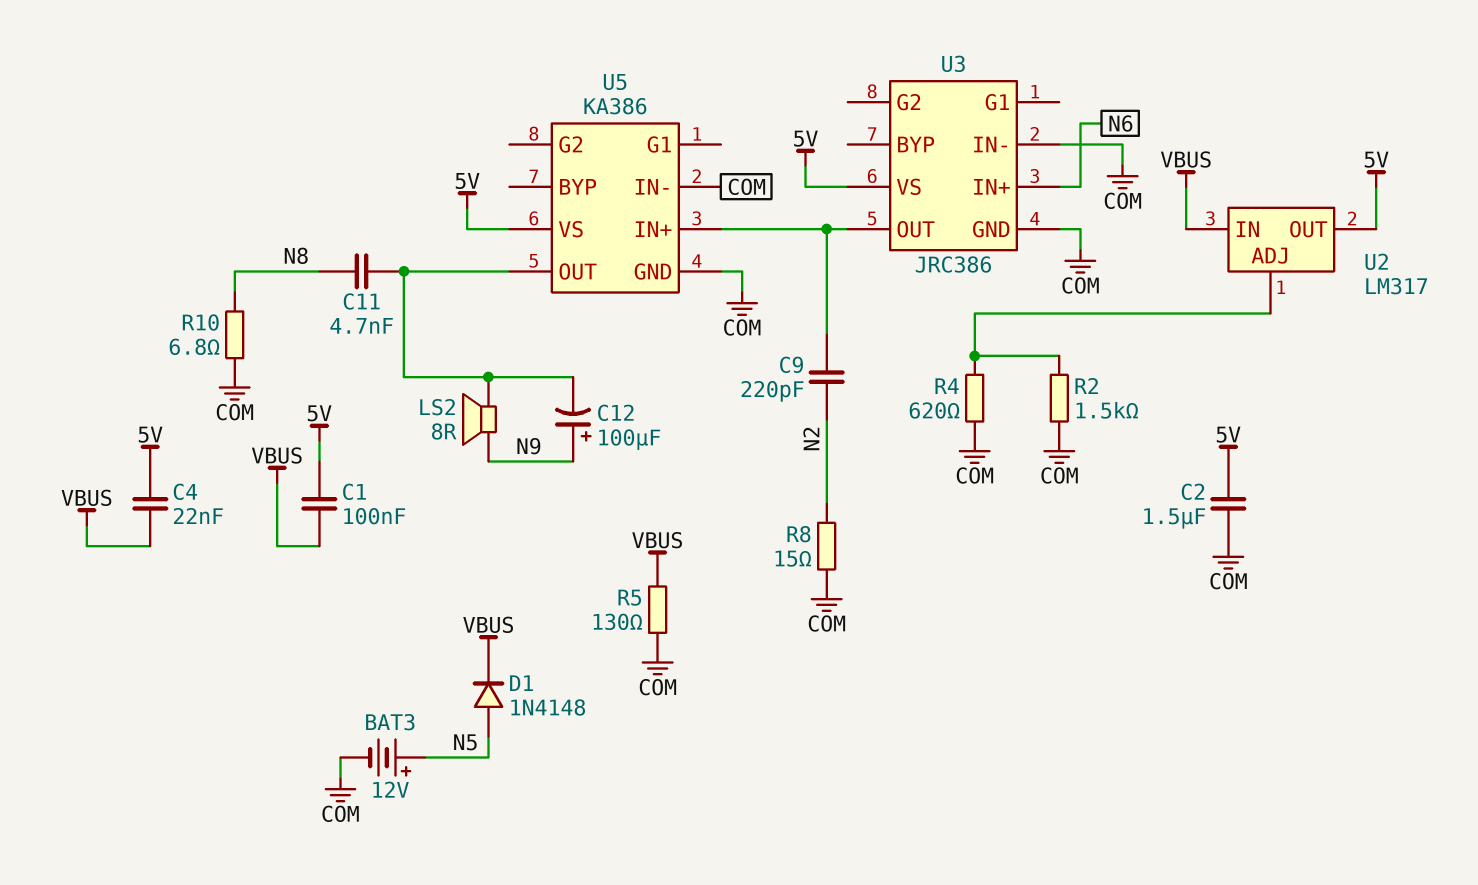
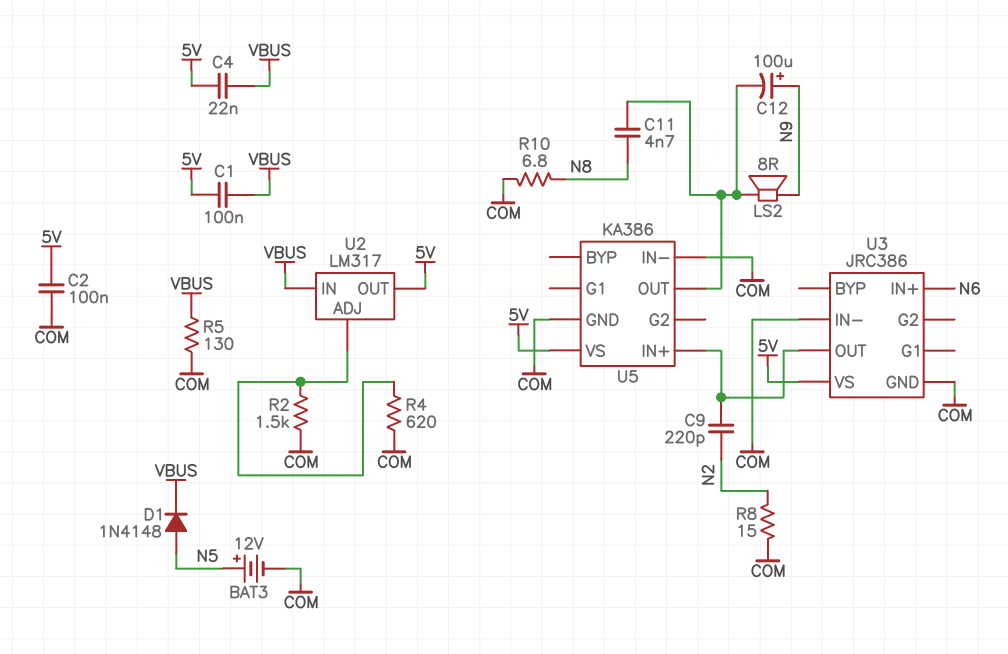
C2: 1.5uF (5V, COM) -> 100nF (5V, COM)

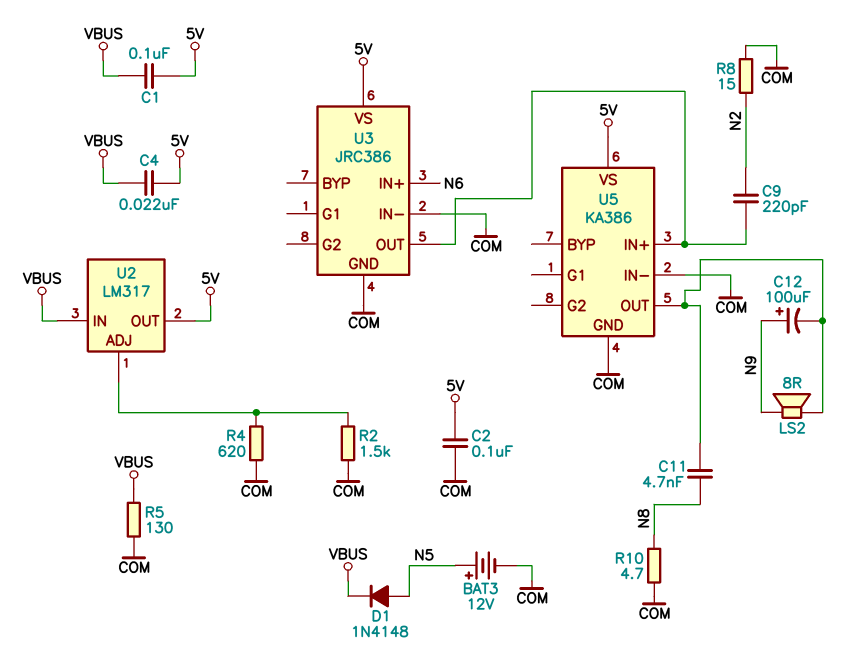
R10: 6.8 (COM, N8) -> 4.7 (COM, N8)

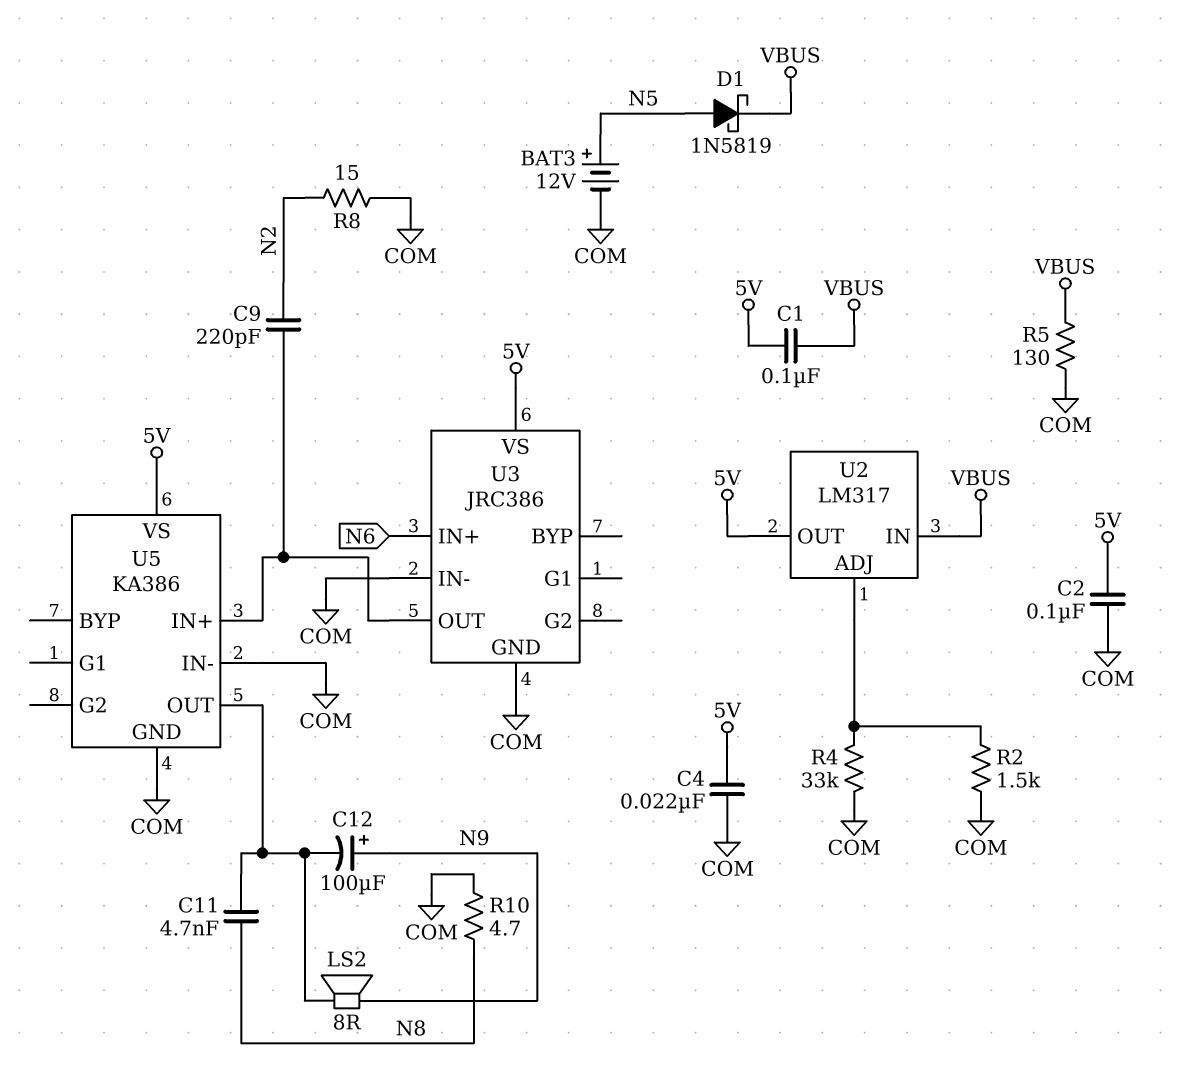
C4: 22nF (5V, VBUS) -> 22nF (5V, COM)
D1: diode 1N4148 (A N5, K VBUS) -> schottky 1N5819 (A N5, K VBUS)
R4: 620 (COM, U2/ADJ) -> 33k (COM, U2/ADJ)

